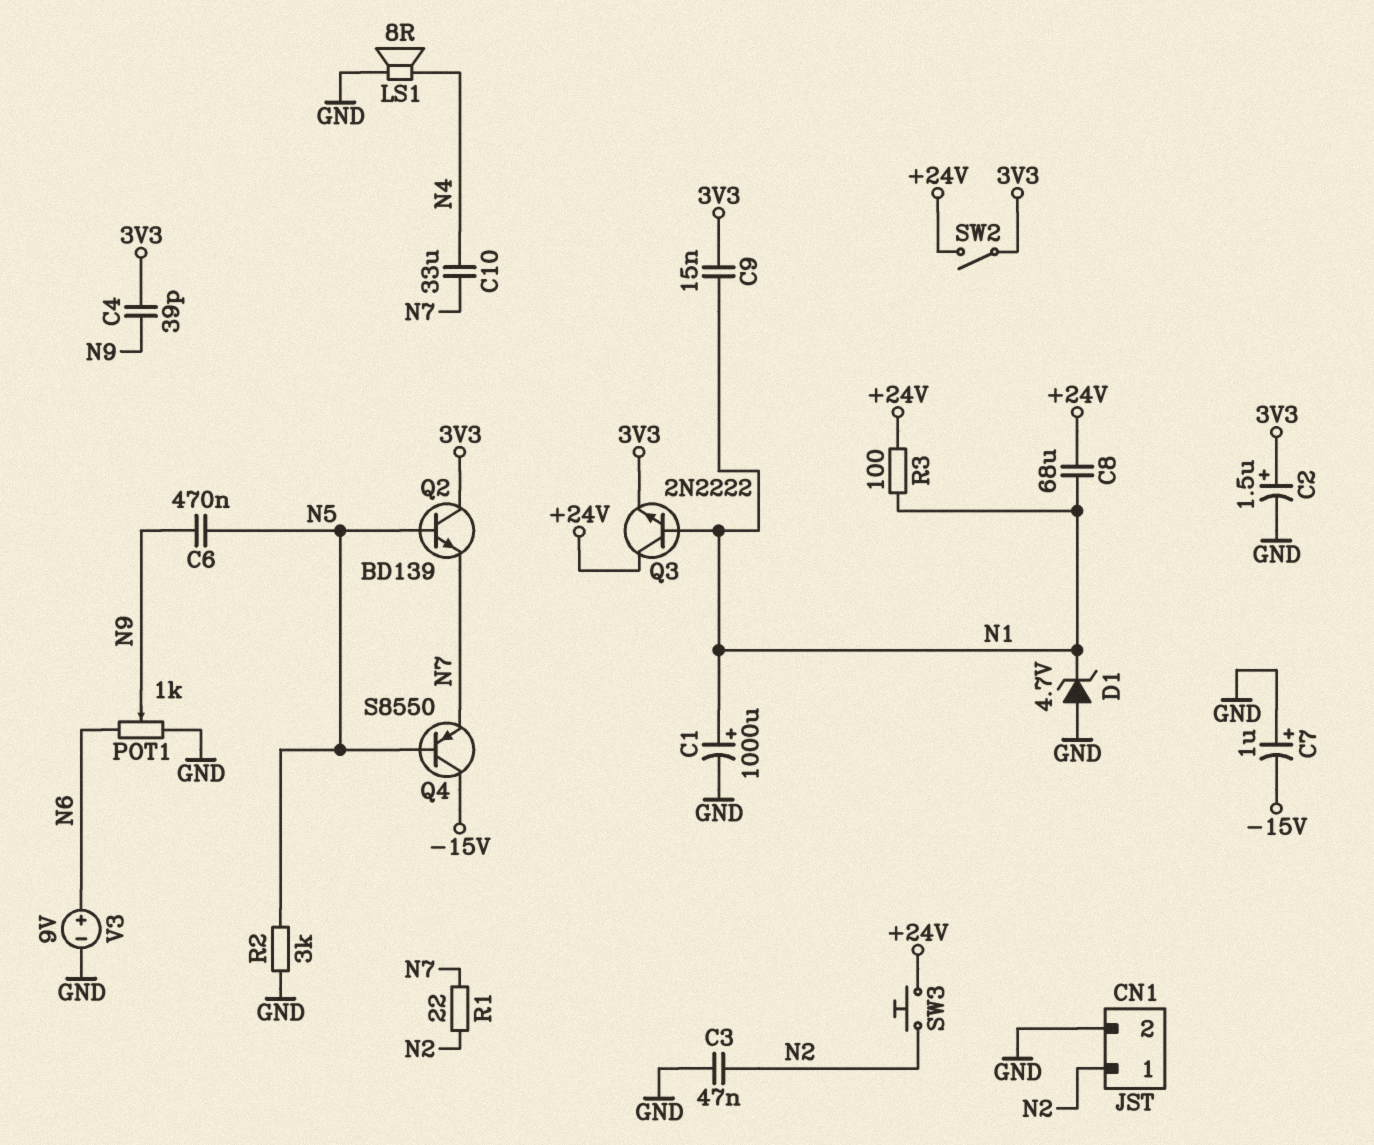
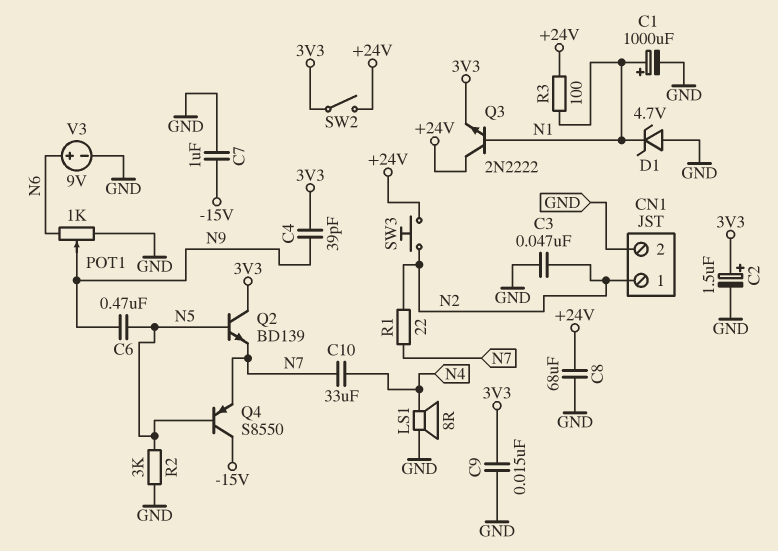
C7: 1uF (plus GND, minus -15V) -> 1uF (-15V, GND)
C8: 68uF (+24V, N1) -> 68uF (+24V, GND)
C9: 15nF (3V3, N1) -> 15nF (3V3, GND)

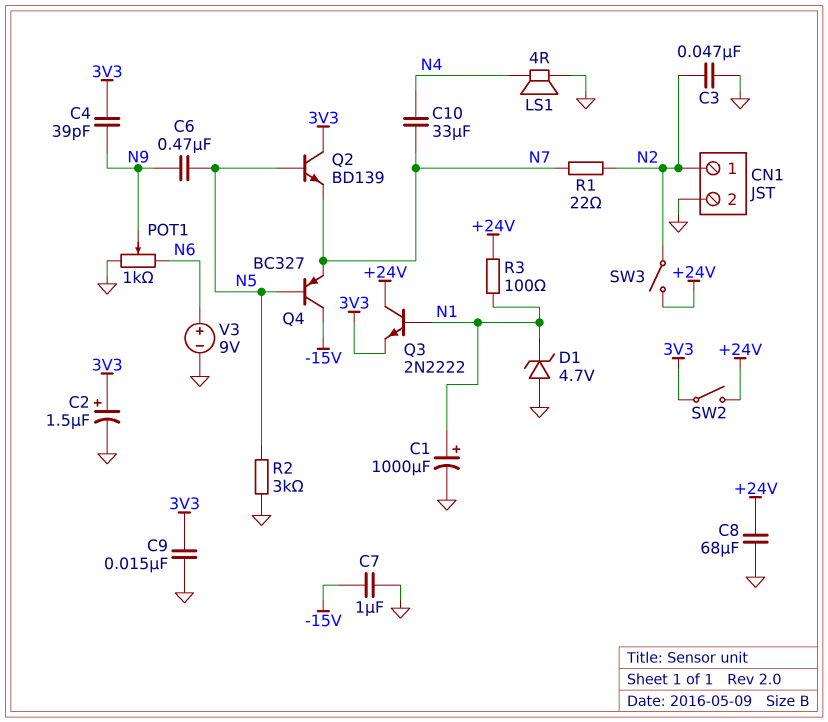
LS1: speaker 8R (GND, N4) -> speaker 4R (GND, N4)
Q4: PNP S8550 (B N5, C -15V, E N7) -> PNP BC327 (B N5, C -15V, E N7)
SW3: button (+24V, N2) -> switch (+24V, N2)

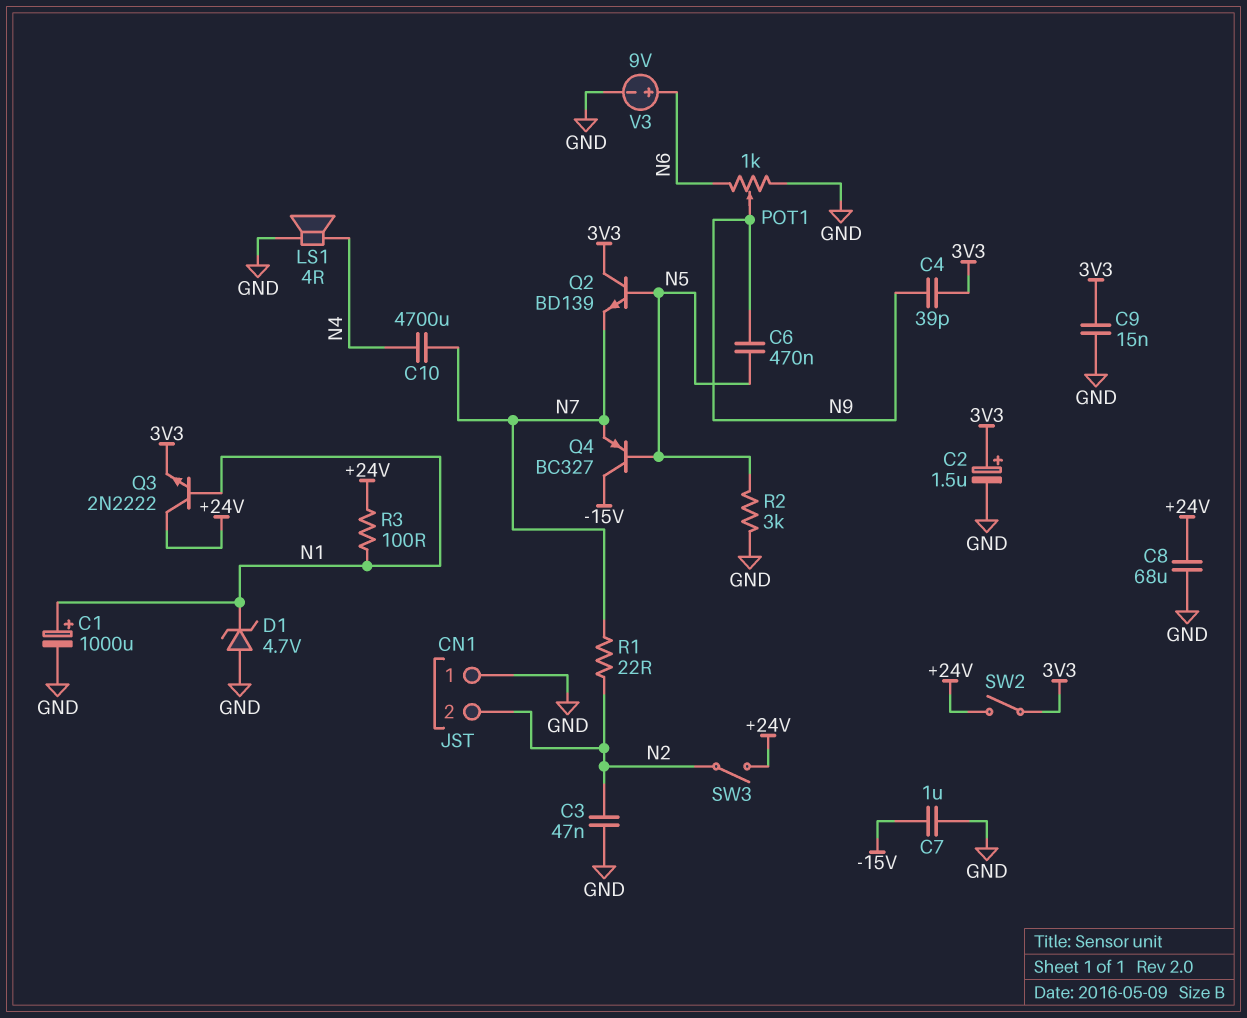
C10: 33uF (N4, N7) -> 4700uF (N4, N7)
CN1 pin 1: N2 -> GND
CN1 pin 2: GND -> N2

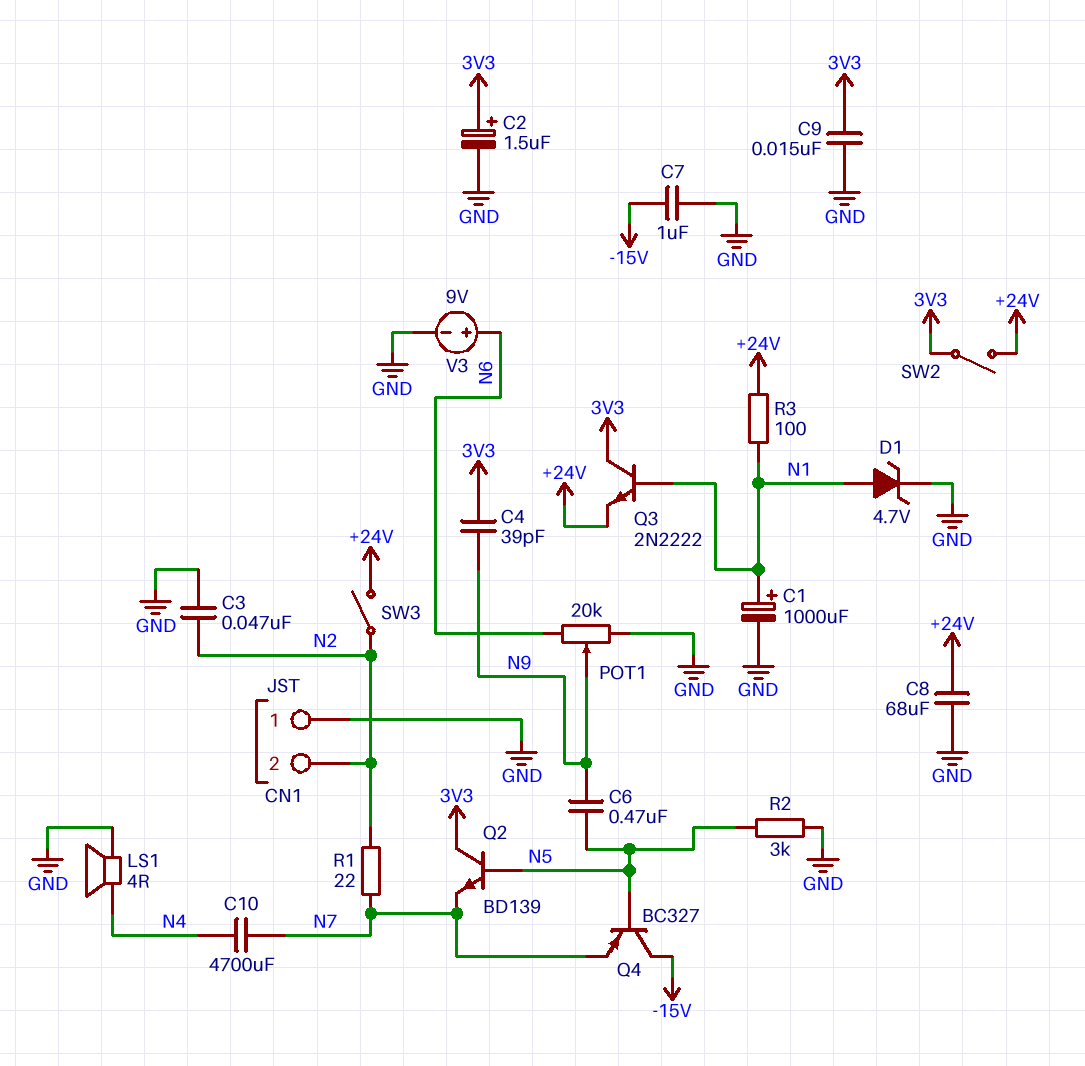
D1: zener 4.7V (A GND, K N1) -> zener 4.7V (A N1, K GND)
POT1: 1k (GND, N6, wiper N9) -> 20k (GND, N6, wiper N9)
Q3: NPN 2N2222 (B N1, C +24V, E 3V3) -> NPN 2N2222 (B N1, C 3V3, E +24V)

